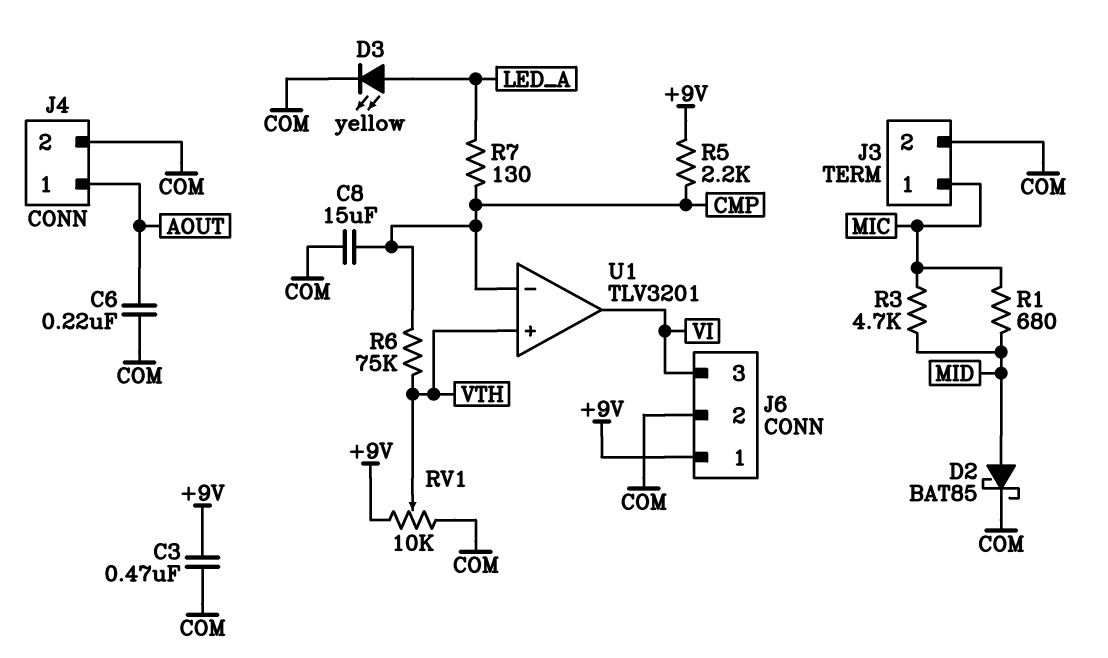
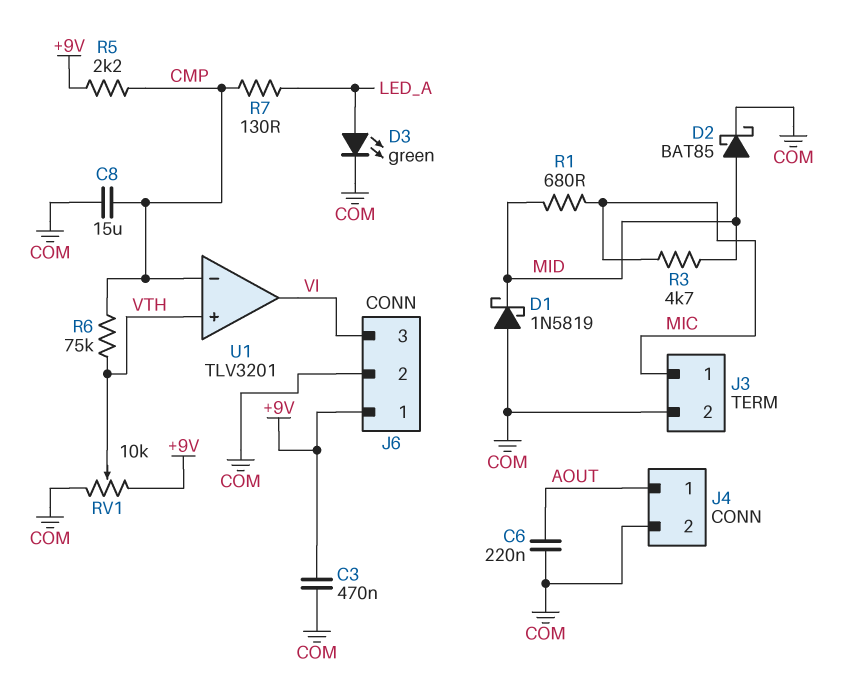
D1: none -> schottky 1N5819 (A COM, K MID)
D3: LED yellow (A LED_A, K COM) -> LED green (A LED_A, K COM)

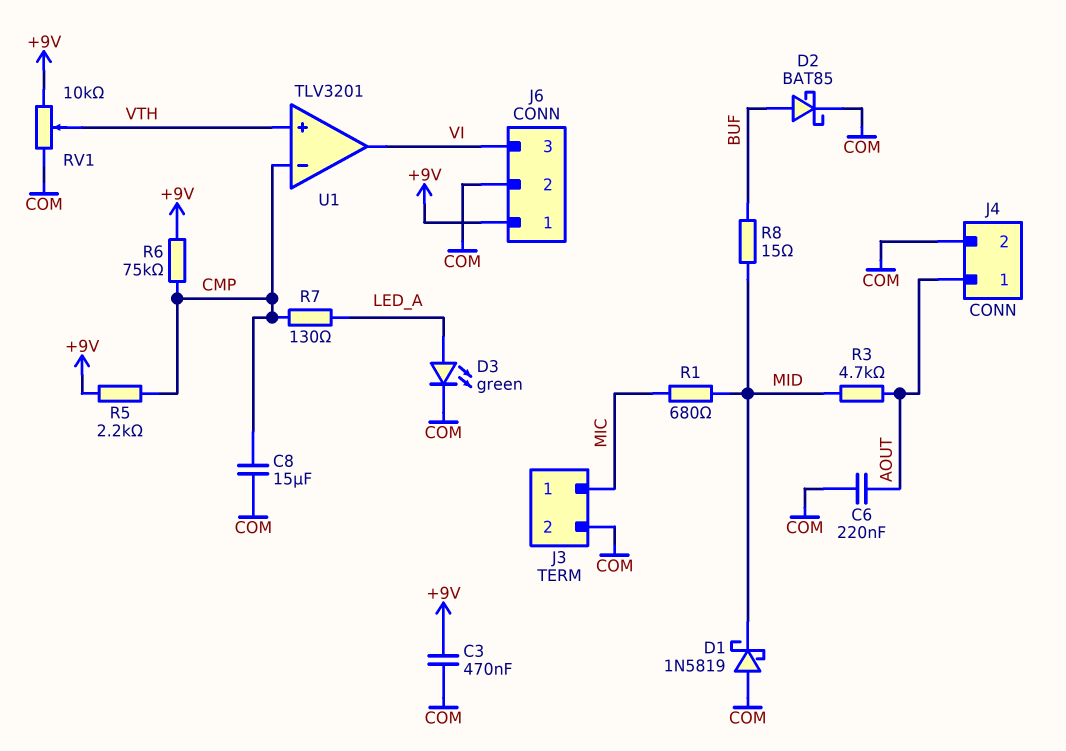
D2: schottky BAT85 (A MID, K COM) -> schottky BAT85 (A BUF, K COM)
R3: 4.7k (MIC, MID) -> 4.7k (AOUT, MID)
R6: 75k (CMP, VTH) -> 75k (+9V, CMP)
R8: none -> 15 (BUF, MID)

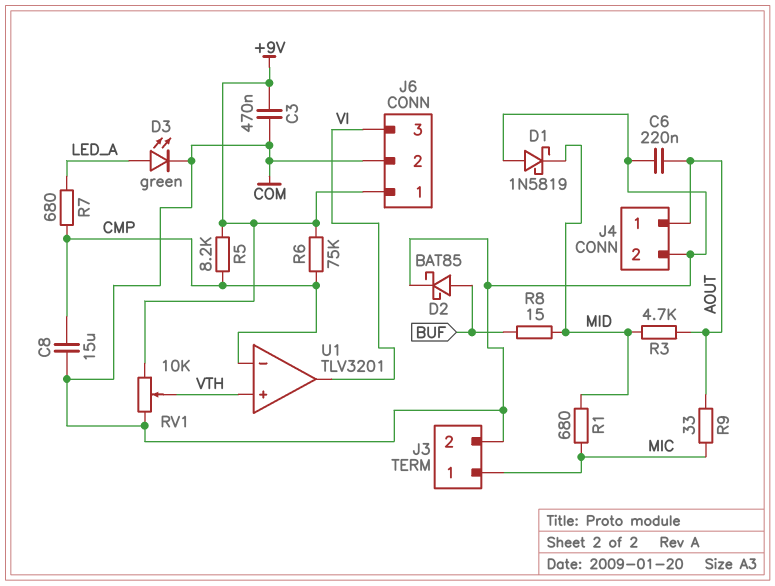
R5: 2.2k (+9V, CMP) -> 8.2k (+9V, CMP)
R7: 130 (CMP, LED_A) -> 680 (CMP, LED_A)
R9: none -> 33 (AOUT, MIC)

